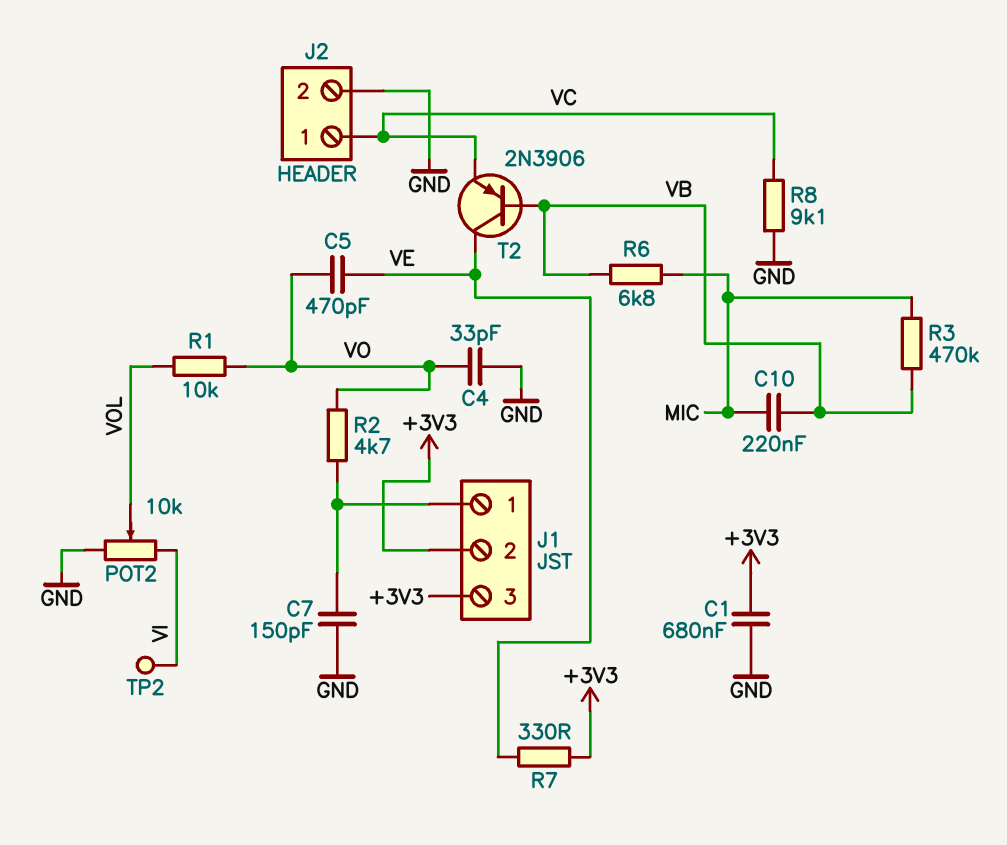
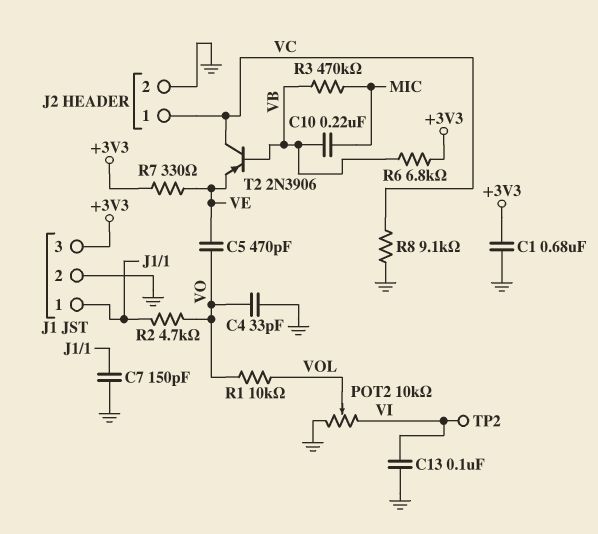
C13: none -> 100nF (GND, VI)
J1 pin 2: +3V3 -> GND
R6: 6.8k (MIC, VB) -> 6.8k (+3V3, VB)
T2: PNP 2N3906 (B VB, C VE, E VC) -> PNP 2N3906 (B VB, C VC, E VE)

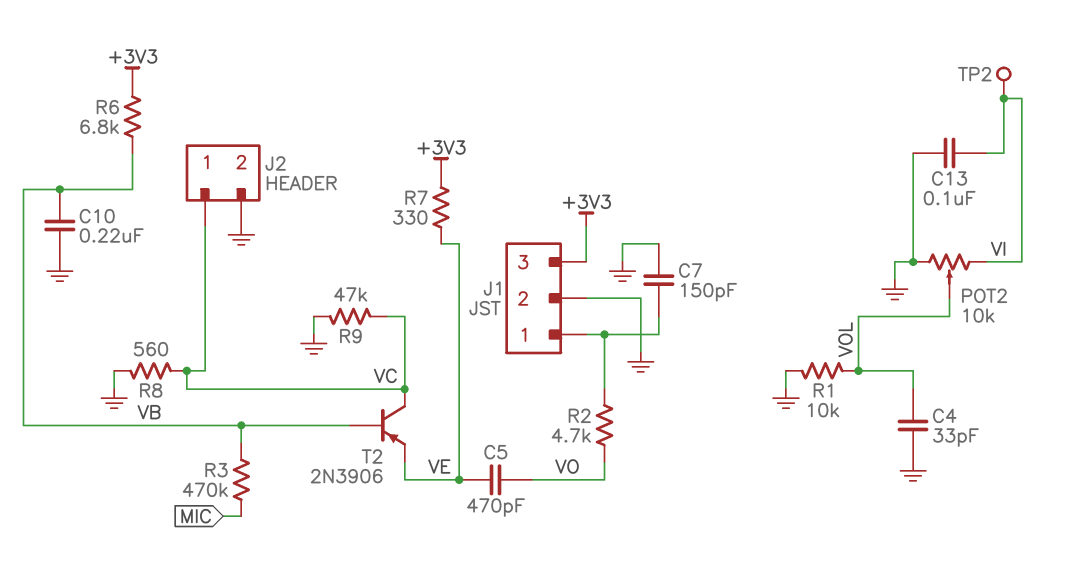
C1: 680nF (+3V3, GND) -> none
C4: 33pF (GND, VO) -> 33pF (GND, VOL)
C10: 220nF (MIC, VB) -> 220nF (GND, VB)
R1: 10k (VO, VOL) -> 10k (GND, VOL)
R8: 9.1k (GND, VC) -> 560 (GND, VC)
R9: none -> 47k (GND, VC)

